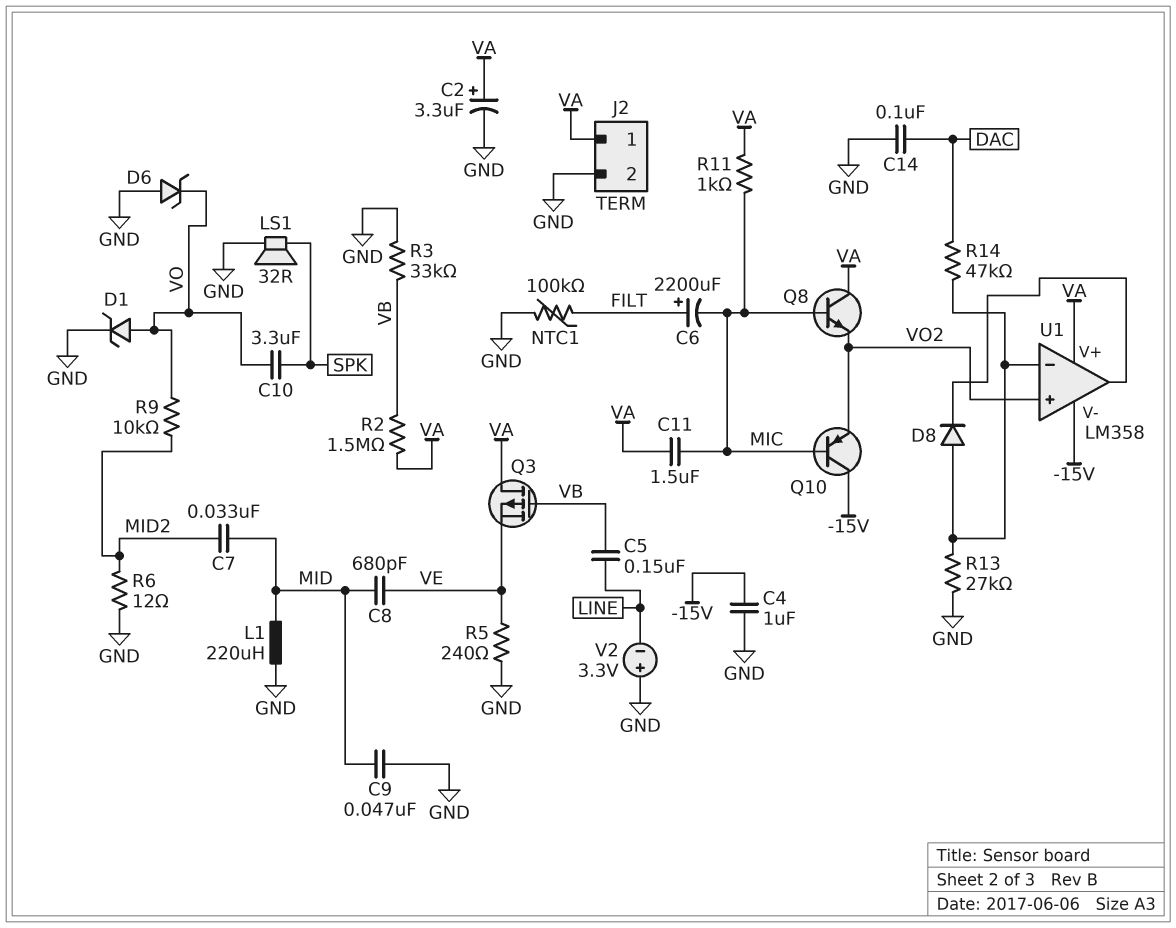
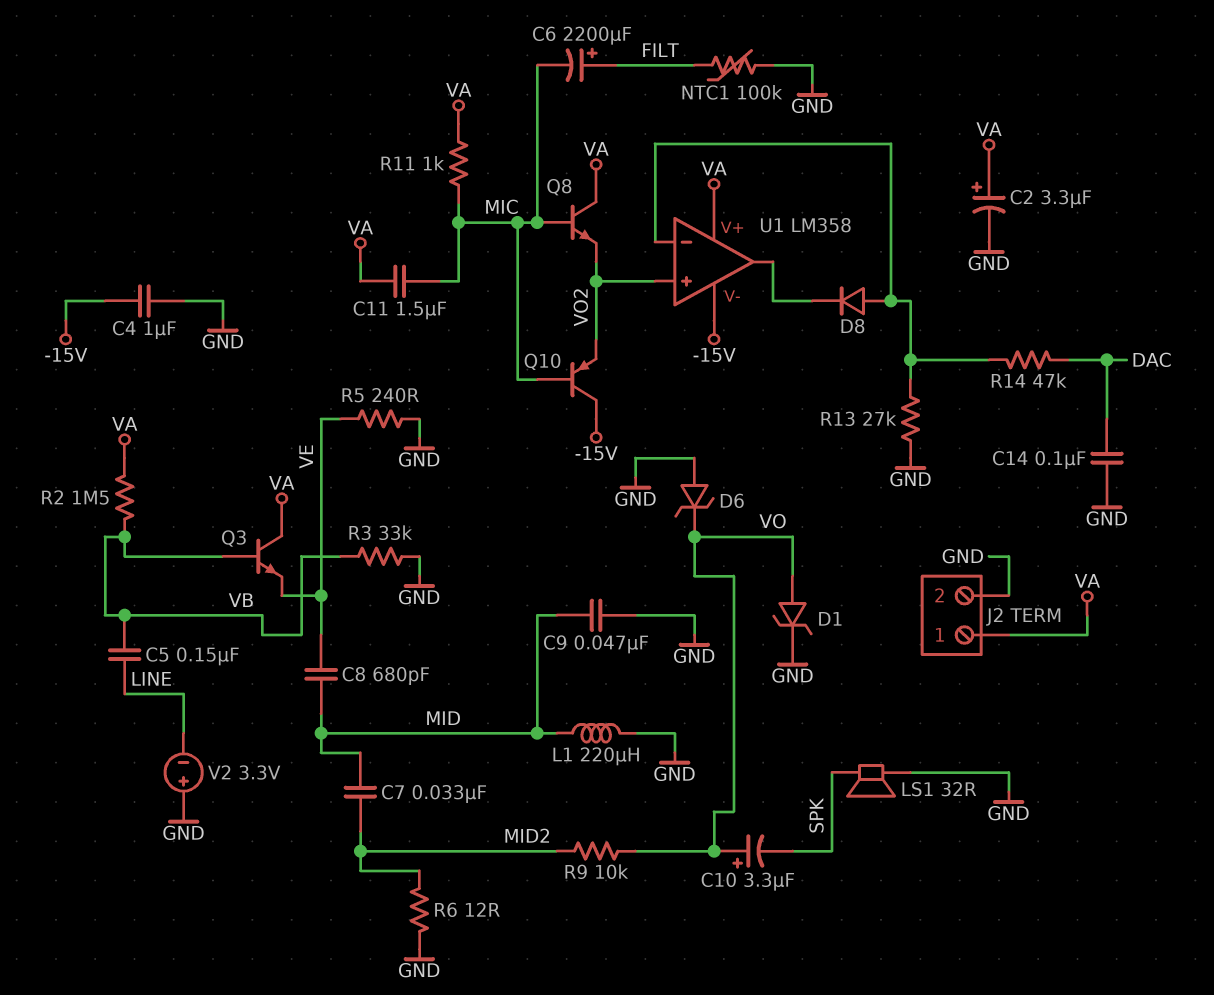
C10: 3.3uF (SPK, VO) -> 3.3uF (plus VO, minus SPK)
Q3: PMOS (G VB, D VA, S VE) -> NPN (B VB, C VA, E VE)

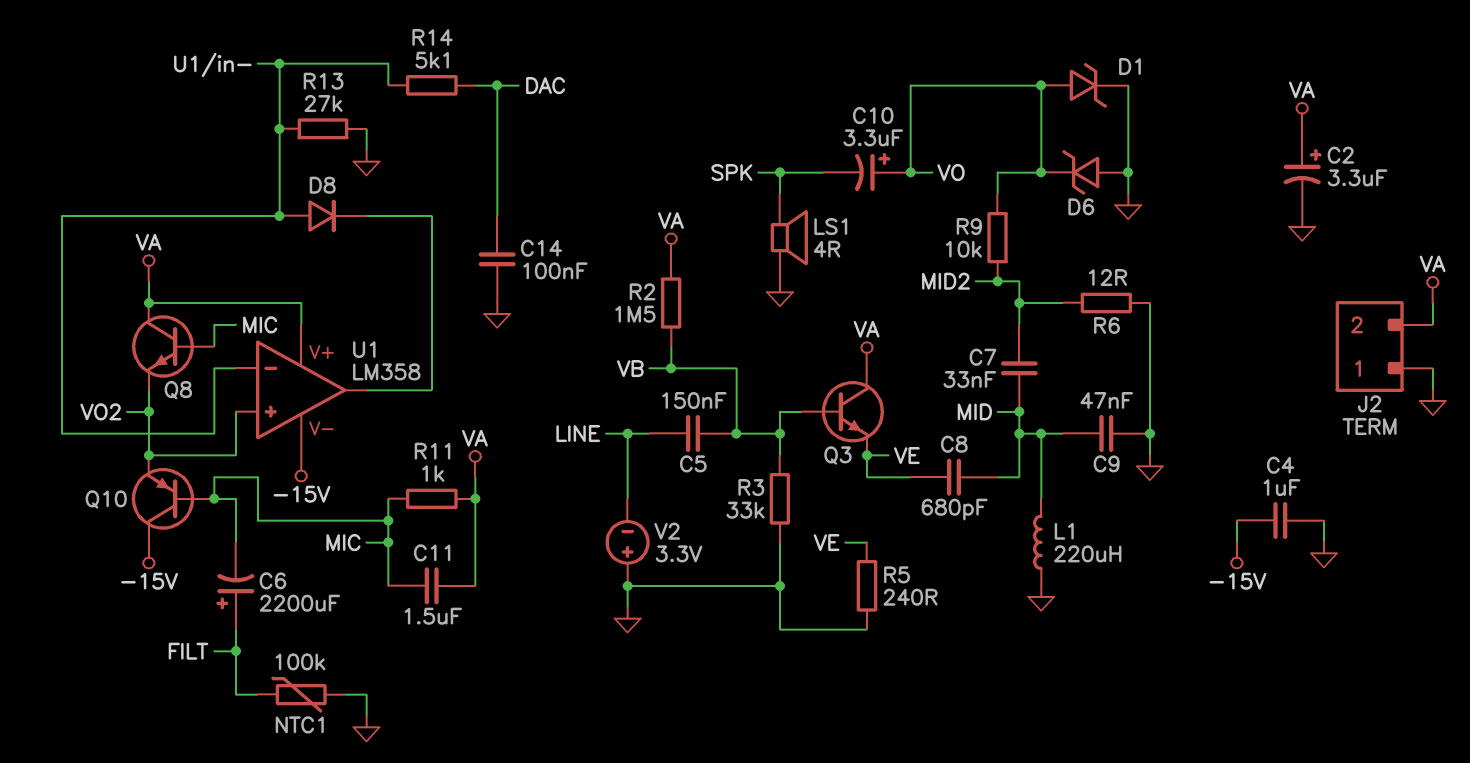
J2 pin 1: VA -> GND
J2 pin 2: GND -> VA
LS1: speaker 32R (GND, SPK) -> speaker 4R (GND, SPK)
R14: 47k (DAC, U1/in-) -> 5.1k (DAC, U1/in-)

